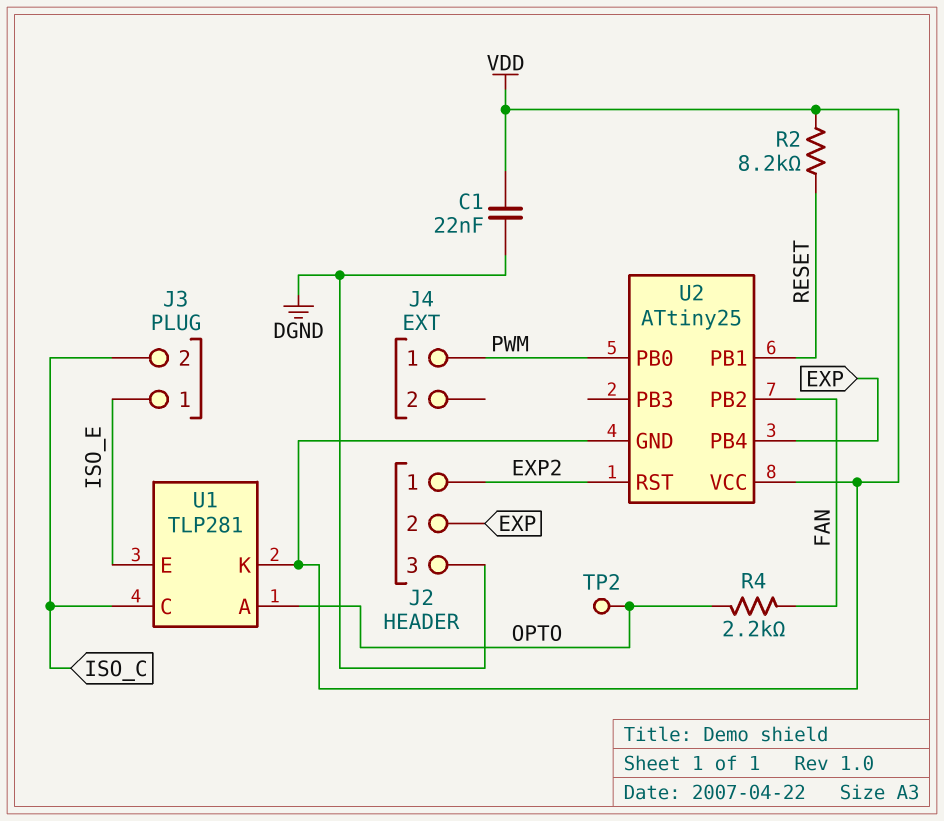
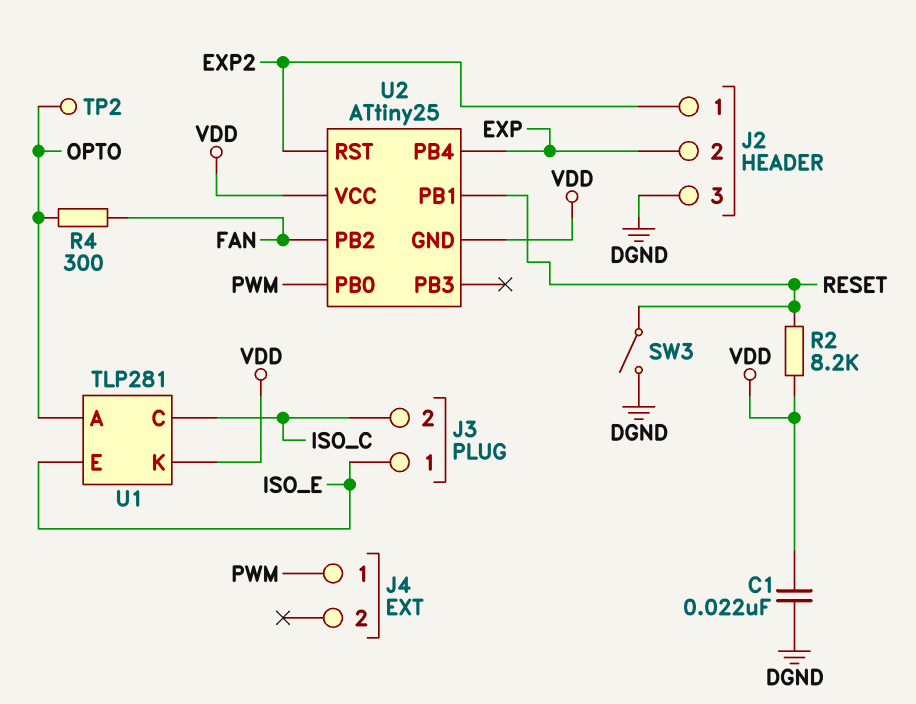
R4: 2.2k (FAN, OPTO) -> 300 (FAN, OPTO)
SW3: none -> switch (DGND, RESET)

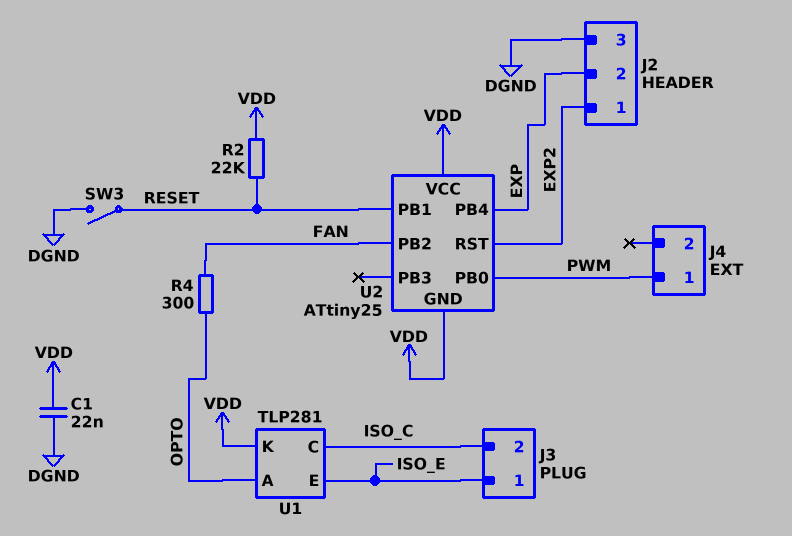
R2: 8.2k (RESET, VDD) -> 22k (RESET, VDD)
TP2: test point (OPTO) -> none

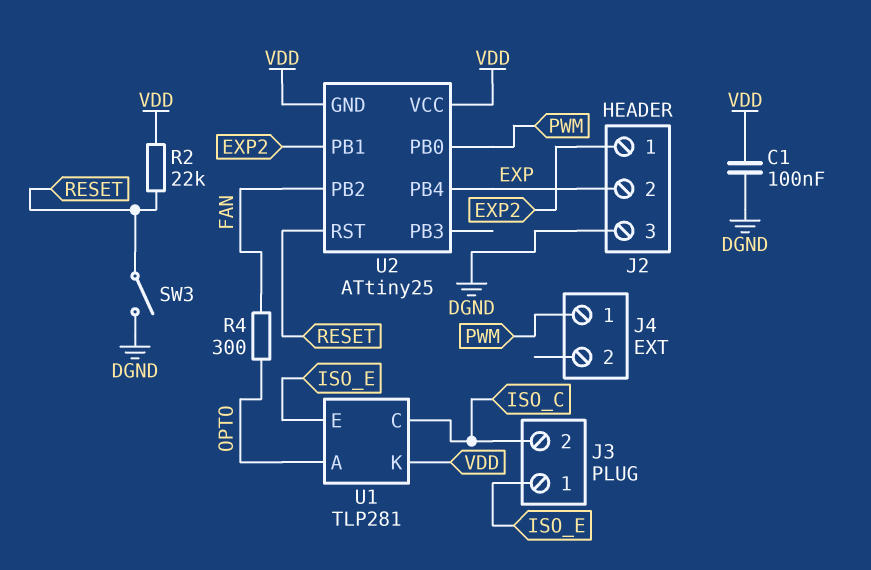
C1: 22nF (DGND, VDD) -> 100nF (DGND, VDD)
U2 pin PB1: RESET -> EXP2
U2 pin RST: EXP2 -> RESET

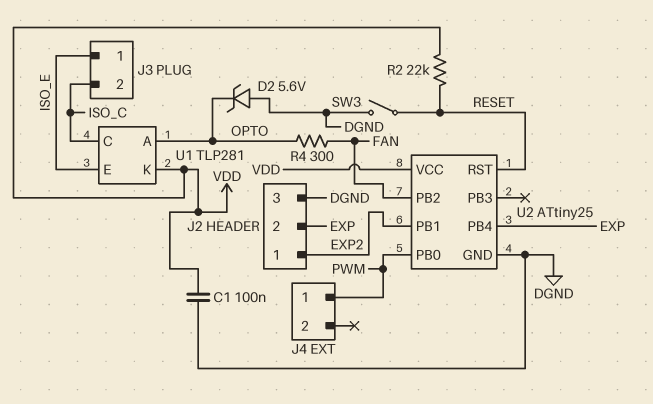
D2: none -> zener 5.6V (A DGND, K OPTO)
U2 pin GND: VDD -> DGND

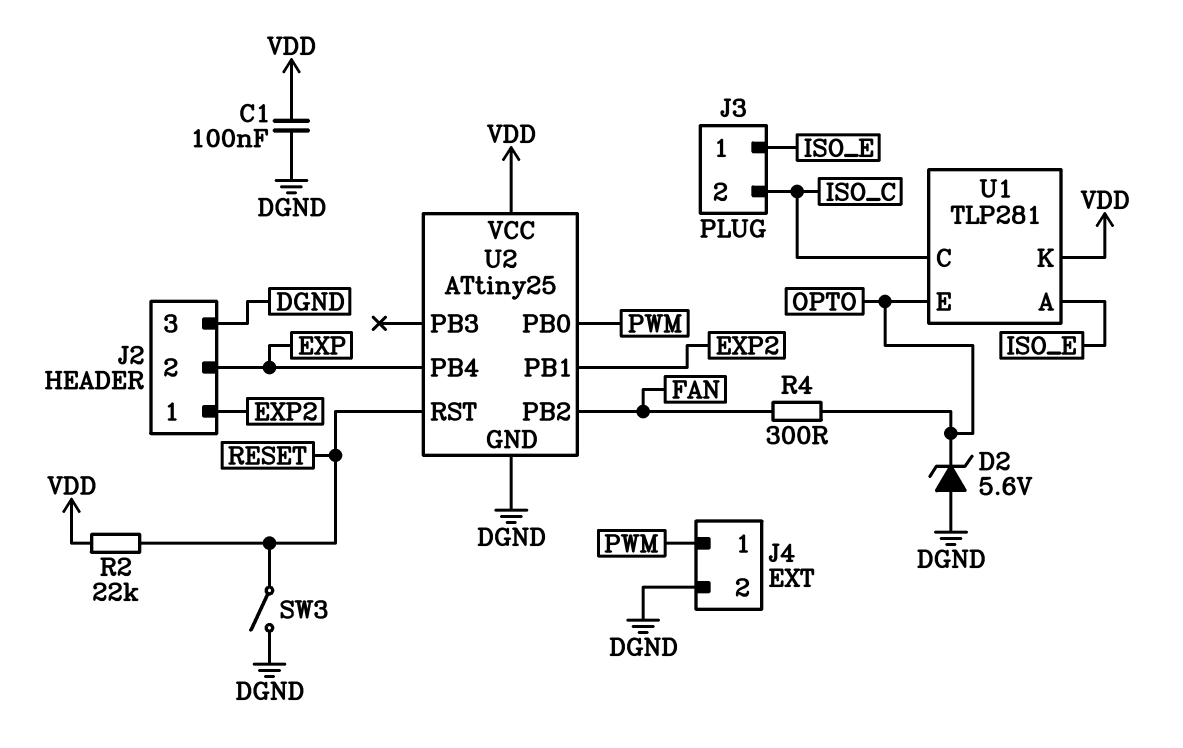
J4 pin 2: none -> DGND
U1 pin A: OPTO -> ISO_E
U1 pin E: ISO_E -> OPTO

